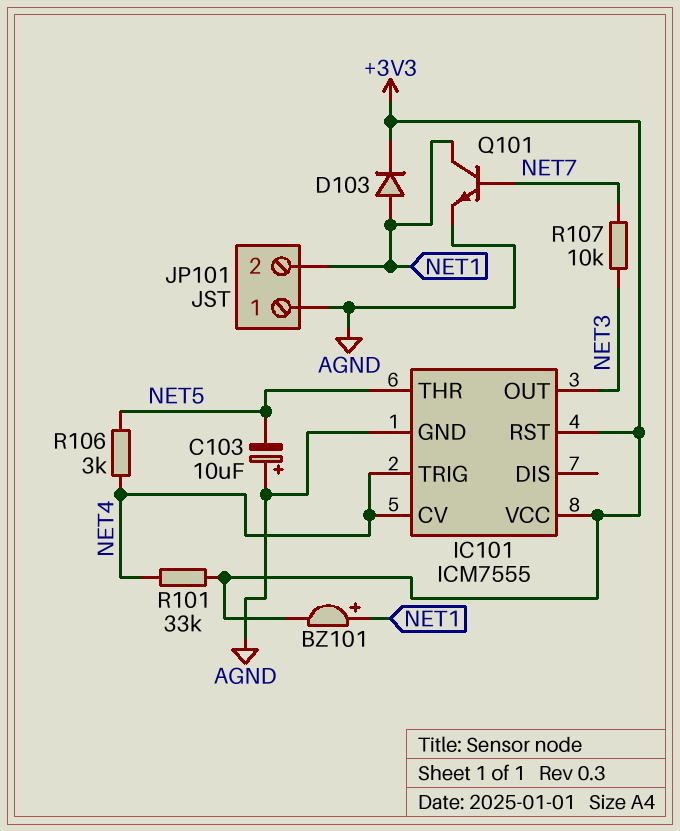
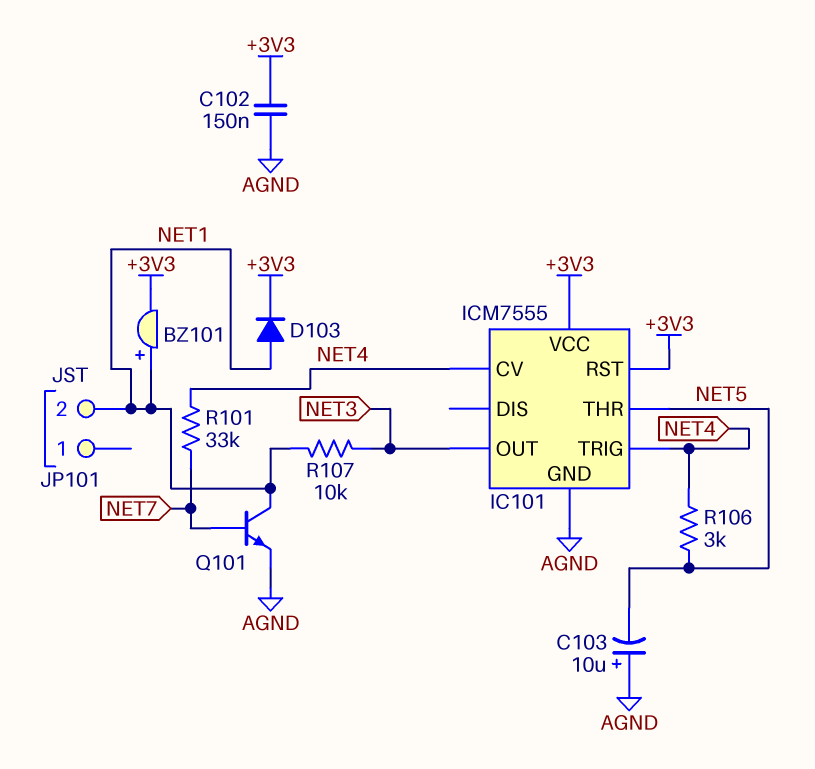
C102: none -> 150nF (+3V3, AGND)
JP101 pin 1: AGND -> none
R101: 33k (+3V3, NET4) -> 33k (NET4, NET7)
R107: 10k (NET3, NET7) -> 10k (NET1, NET3)

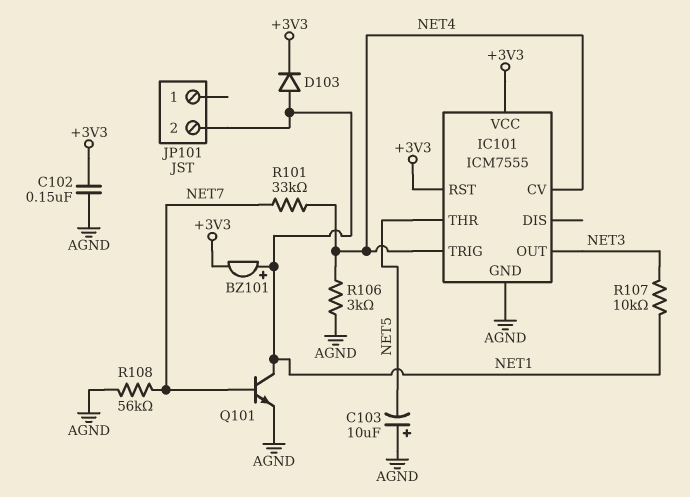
R106: 3k (NET4, NET5) -> 3k (AGND, NET4)
R108: none -> 56k (AGND, NET7)

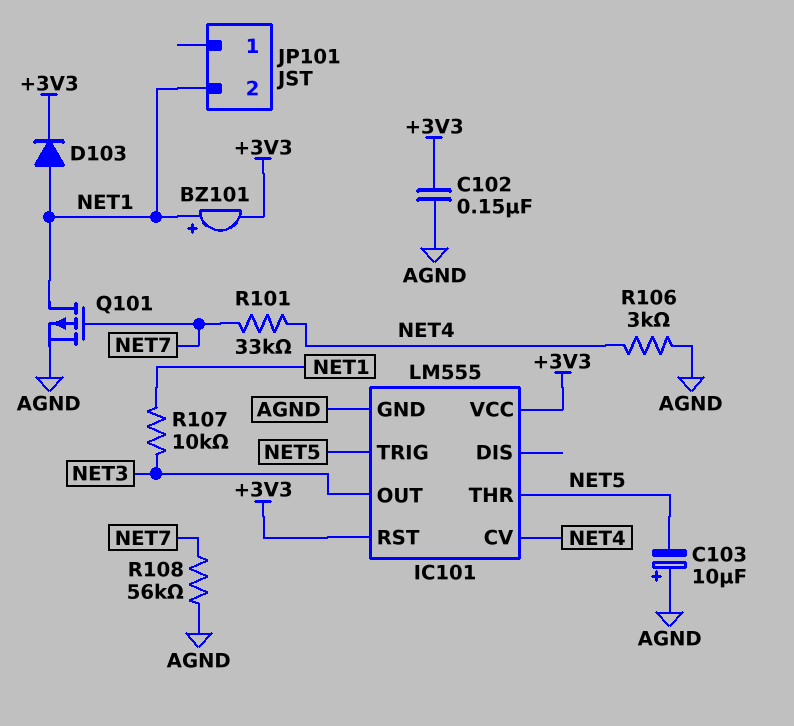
IC101: ICM7555 -> LM555
IC101 pin TRIG: NET4 -> NET5
Q101: NPN (B NET7, C NET1, E AGND) -> PMOS (G NET7, D NET1, S AGND)

